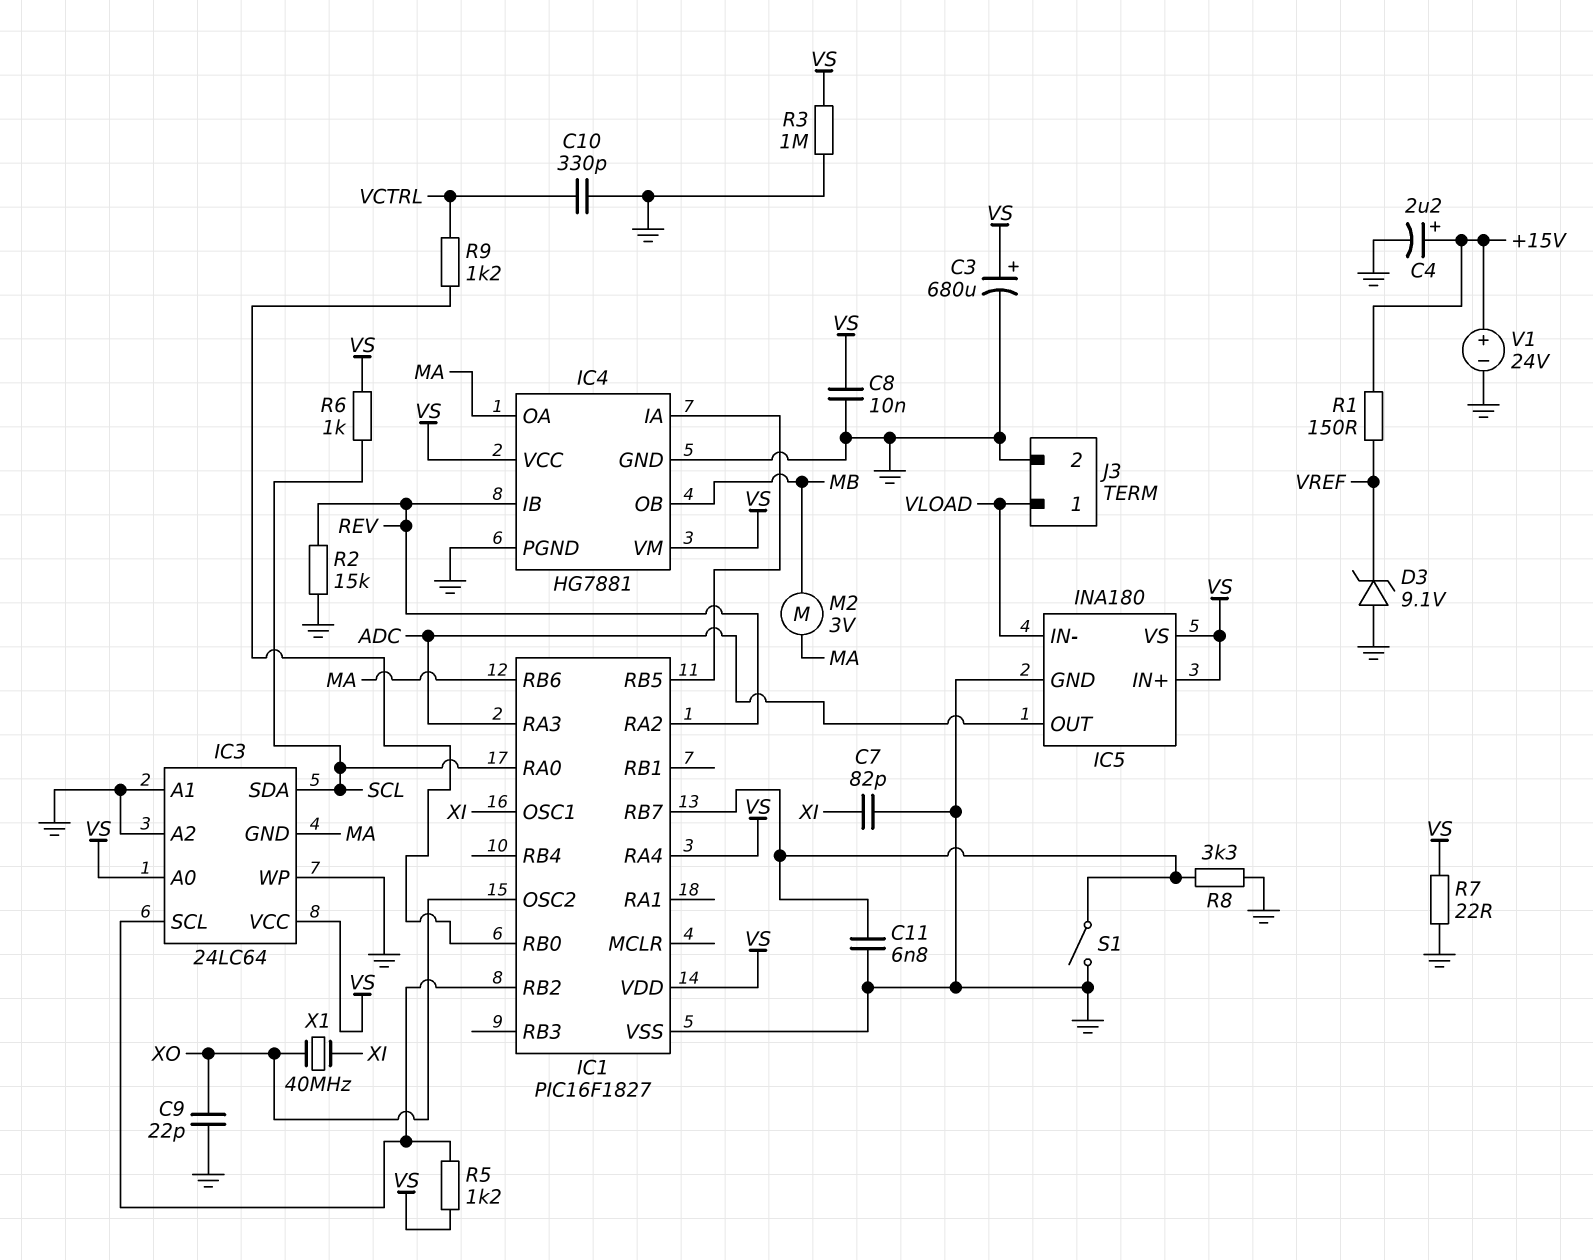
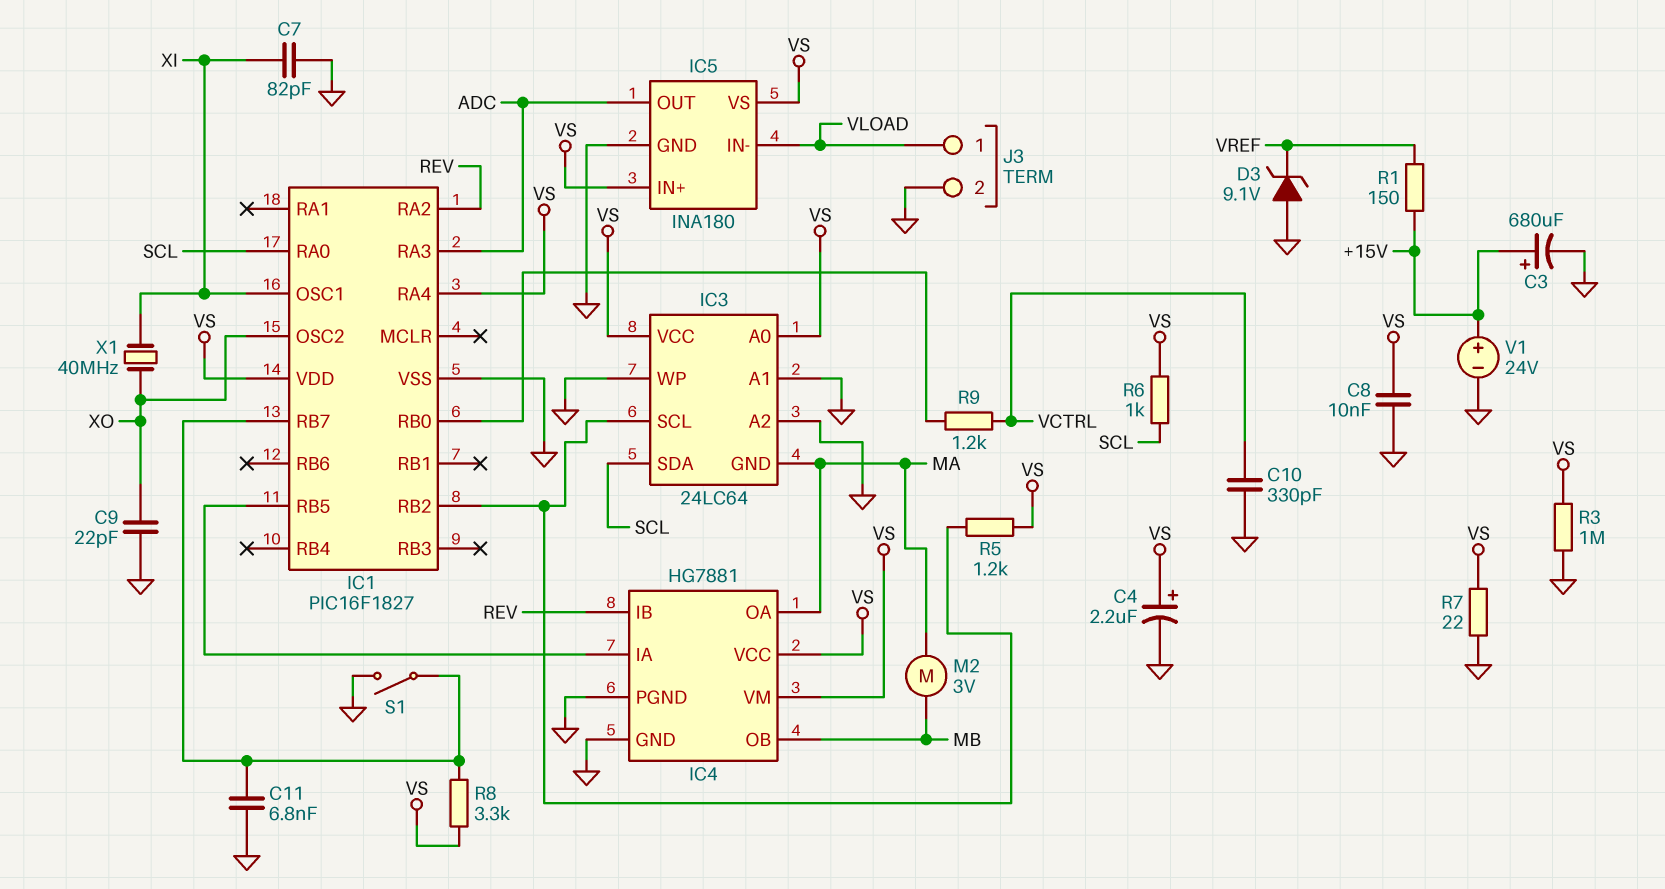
C3: 680uF (plus VS, minus GND) -> 680uF (plus +15V, minus GND)
C4: 2.2uF (plus +15V, minus GND) -> 2.2uF (plus VS, minus GND)
IC1 pin RB6: MA -> none
R2: 15k (GND, REV) -> none
R8: 3.3k (GND, IC1/RB7) -> 3.3k (IC1/RB7, VS)

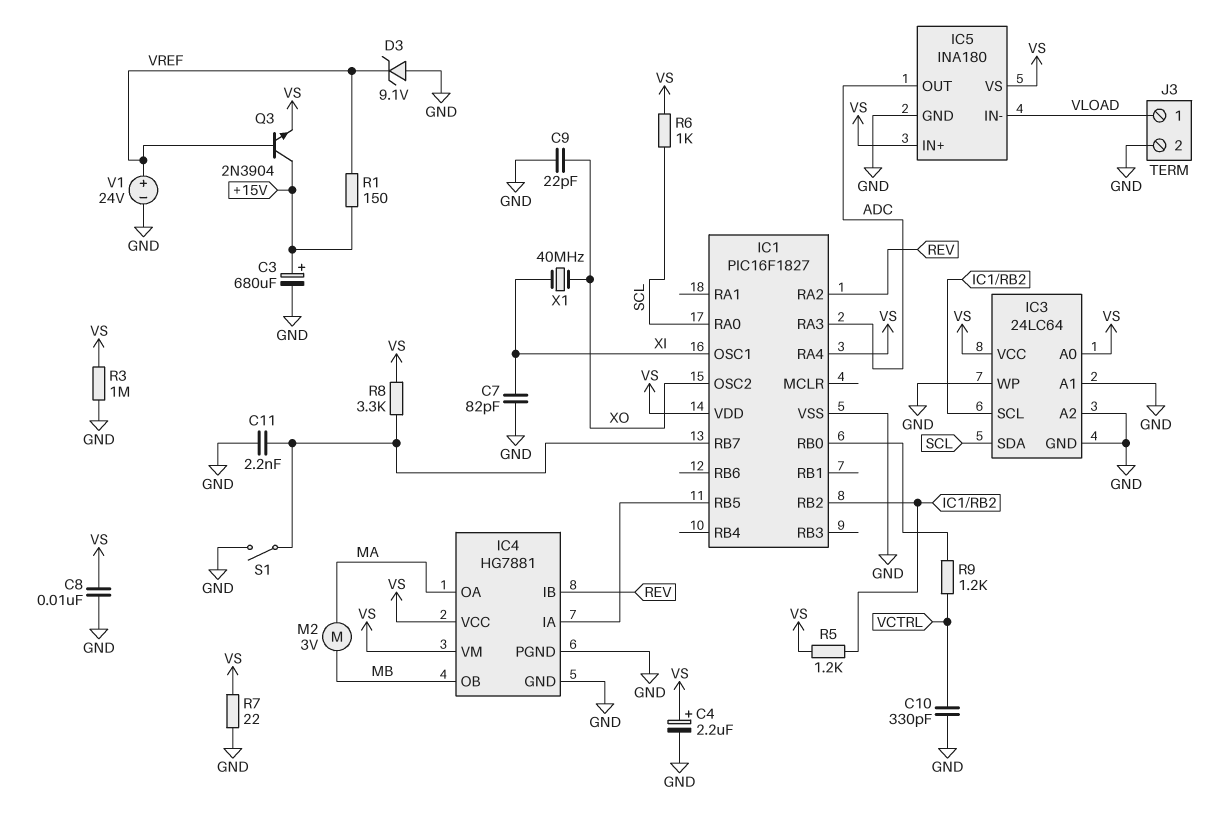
C11: 6.8nF (GND, IC1/RB7) -> 2.2nF (GND, IC1/RB7)
IC3 pin GND: MA -> GND
Q3: none -> NPN 2N3904 (B VREF, C +15V, E VS)
V1: 24V (plus +15V, minus GND) -> 24V (plus VREF, minus GND)

